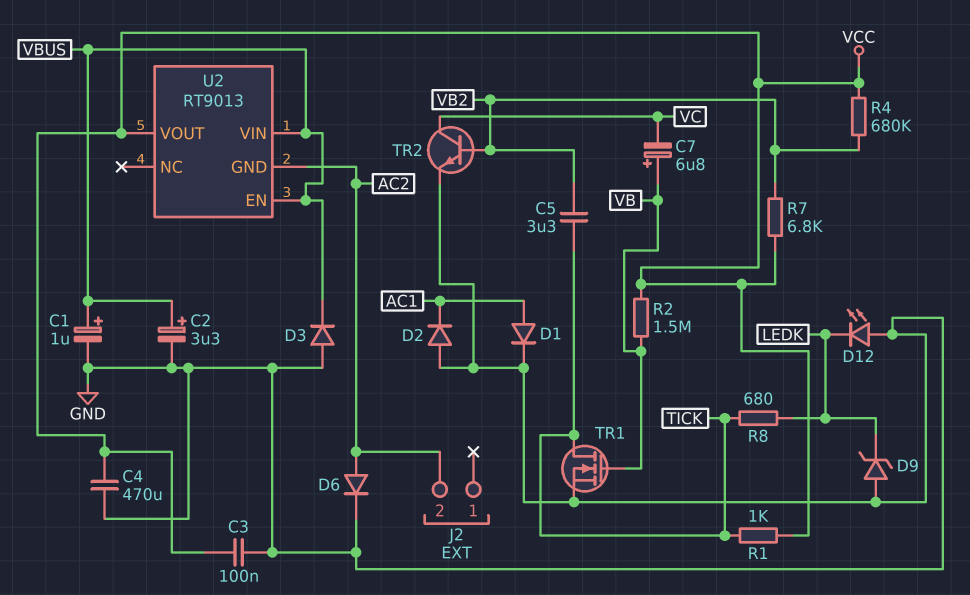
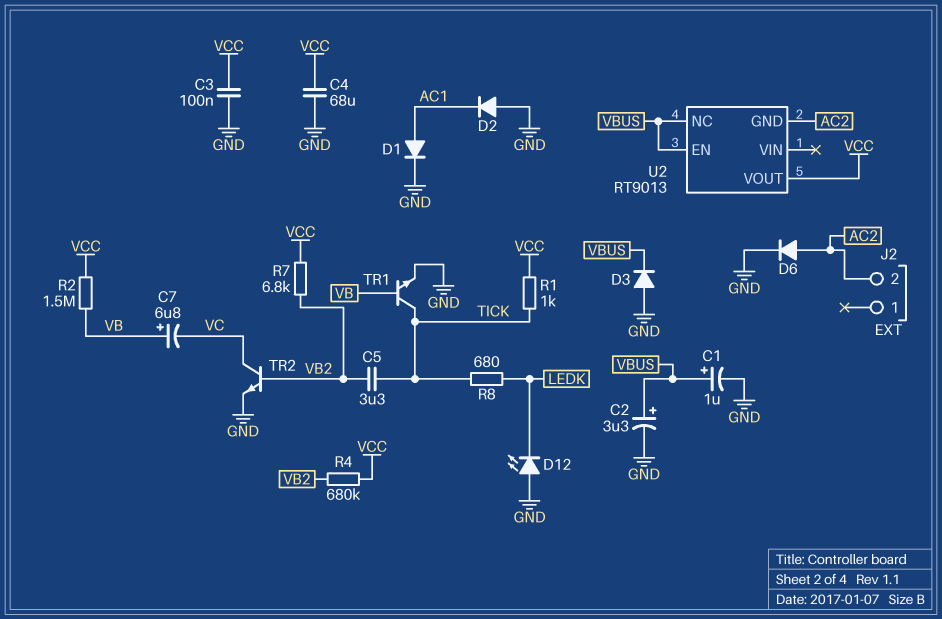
C4: 470uF (GND, VCC) -> 68uF (GND, VCC)
D9: zener (A GND, K LEDK) -> none
TR1: NMOS (G VB, D TICK, S GND) -> NPN (B VB, C TICK, E GND)
U2 pin NC: none -> VBUS
U2 pin VIN: VBUS -> none

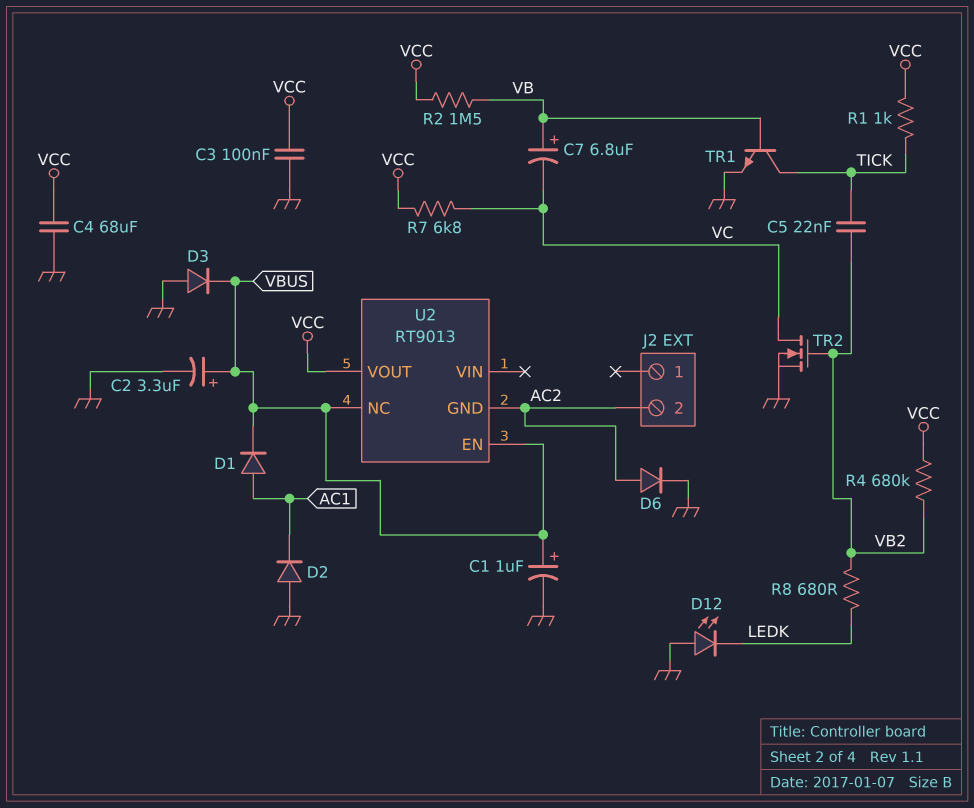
C5: 3.3uF (TICK, VB2) -> 22nF (TICK, VB2)
D1: diode (A AC1, K GND) -> diode (A AC1, K VBUS)
R7: 6.8k (VB2, VCC) -> 6.8k (VC, VCC)
R8: 680 (LEDK, TICK) -> 680 (LEDK, VB2)
TR2: NPN (B VB2, C VC, E GND) -> NMOS (G VB2, D VC, S GND)

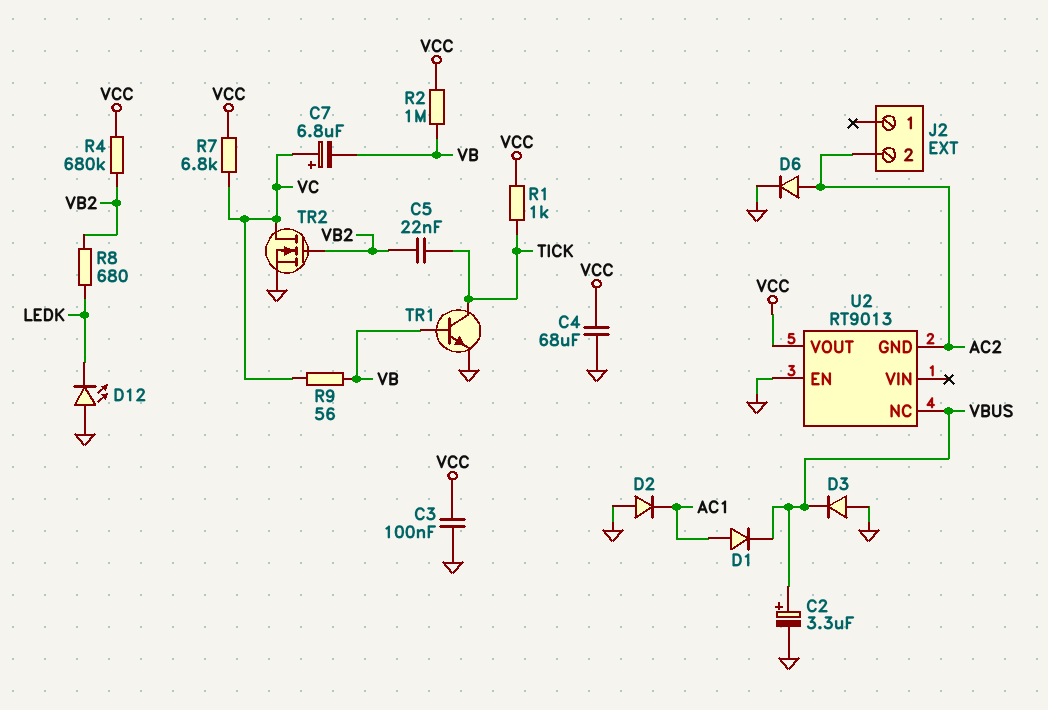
C1: 1uF (plus VBUS, minus GND) -> none
C7: 6.8uF (plus VB, minus VC) -> 6.8uF (plus VC, minus VB)
R2: 1.5M (VB, VCC) -> 1M (VB, VCC)
R9: none -> 56 (VB, VC)
U2 pin EN: VBUS -> GND

